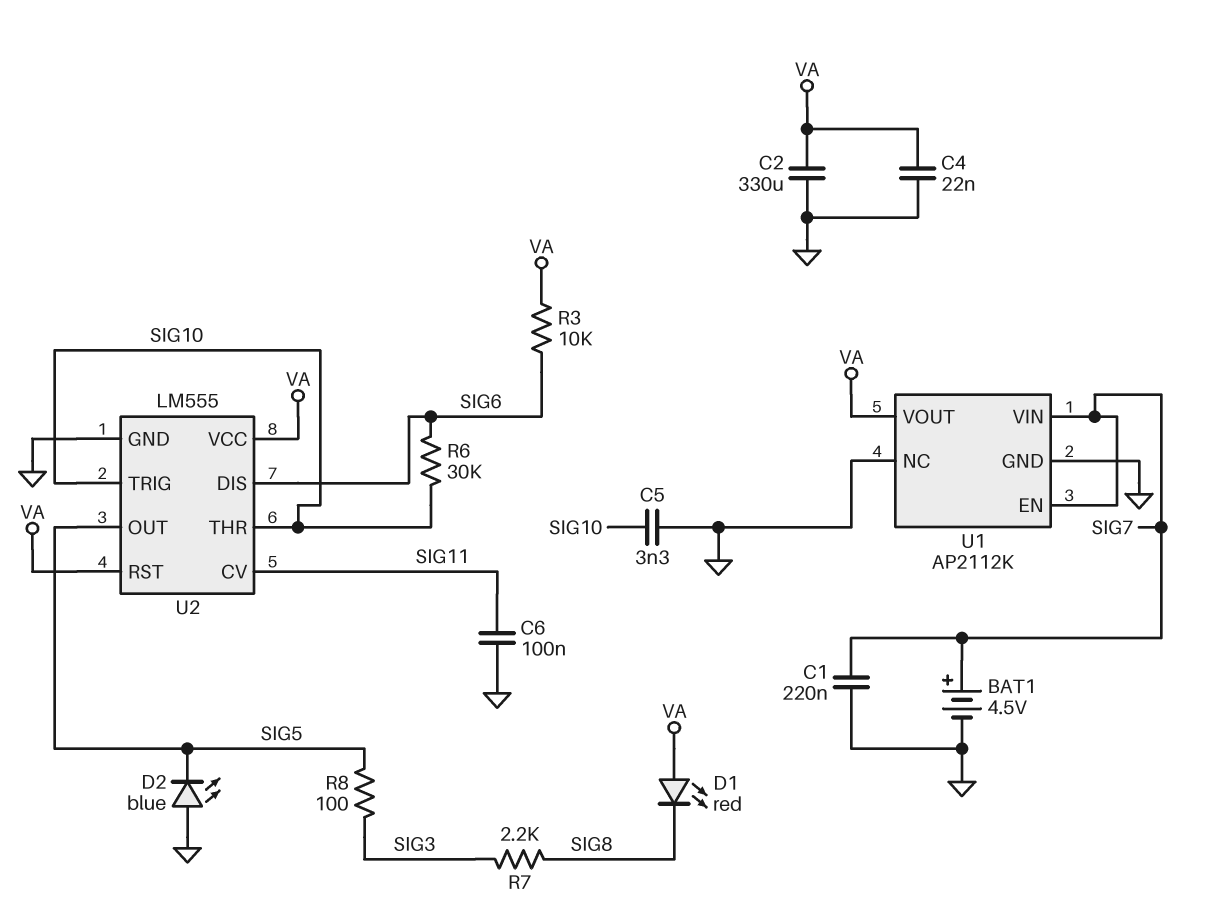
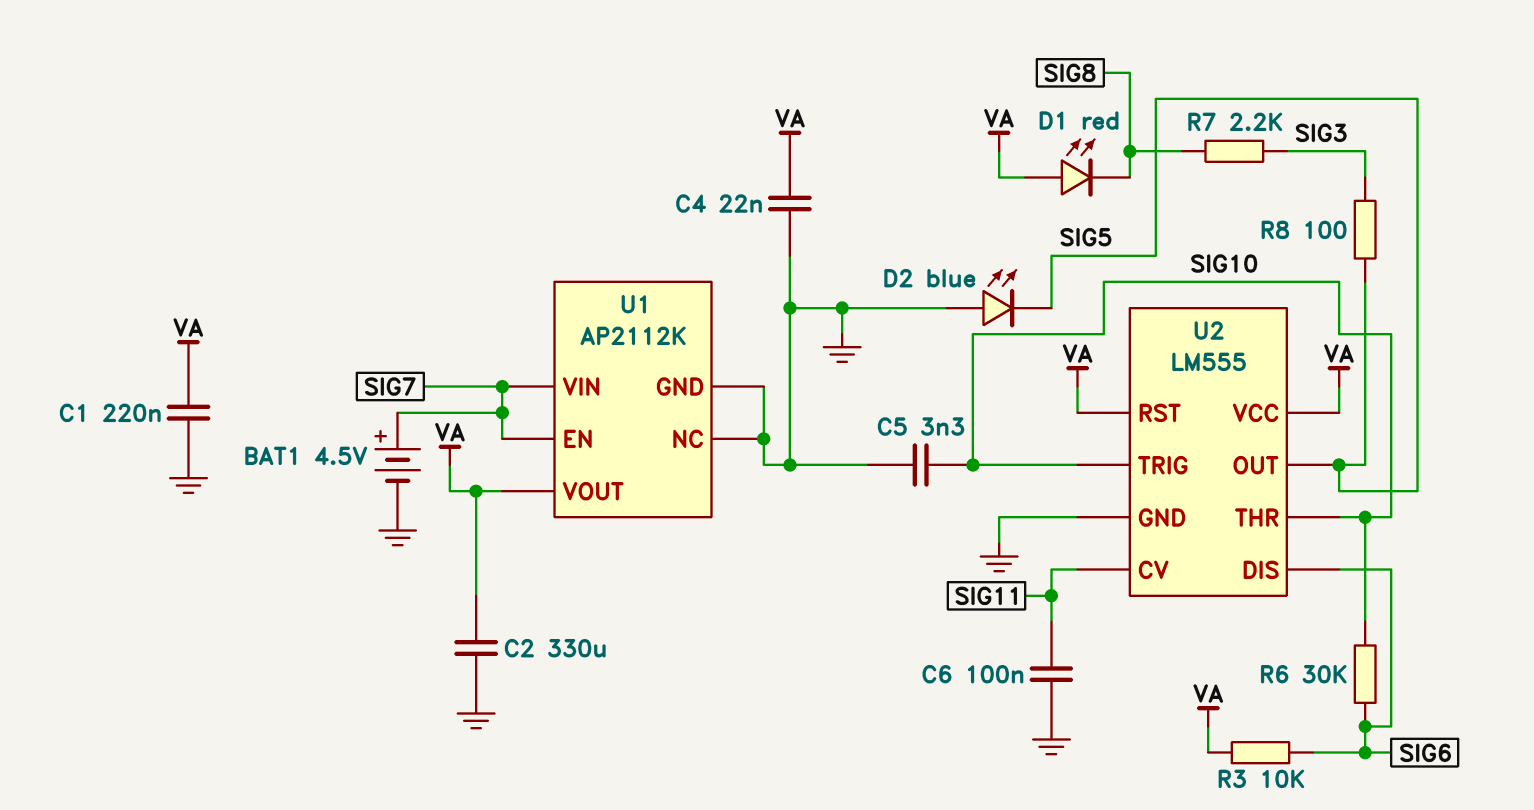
C1: 220nF (GND, SIG7) -> 220nF (GND, VA)

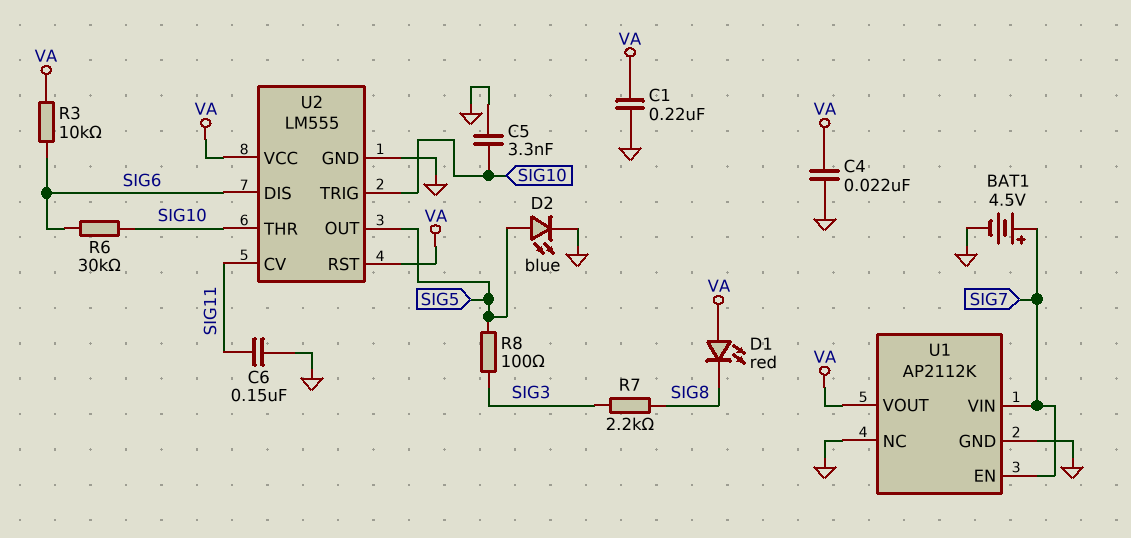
C2: 330uF (GND, VA) -> none
C6: 100nF (GND, SIG11) -> 150nF (GND, SIG11)
D2: LED blue (A GND, K SIG5) -> LED blue (A SIG5, K GND)

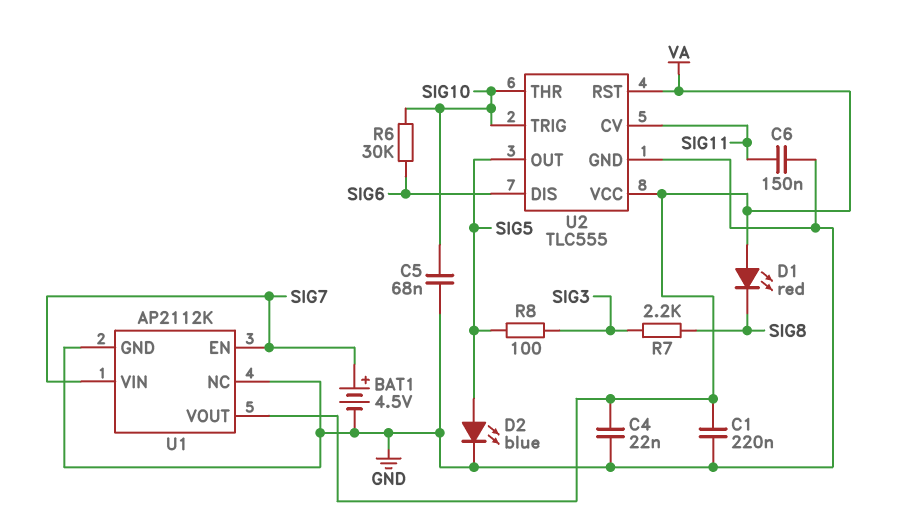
C5: 3.3nF (GND, SIG10) -> 68nF (GND, SIG10)
R3: 10k (SIG6, VA) -> none
U2: LM555 -> TLC555

